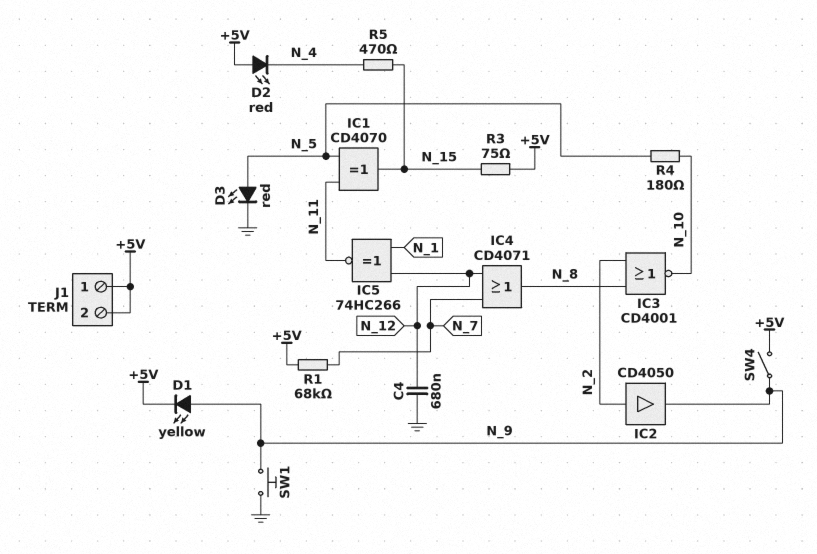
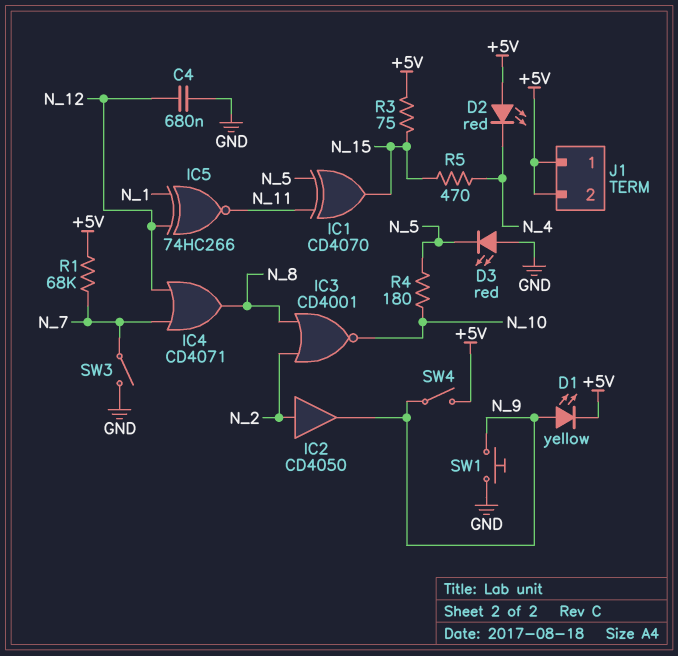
D3: LED red (A N_5, K GND) -> LED red (A GND, K N_5)
SW3: none -> switch (GND, N_7)

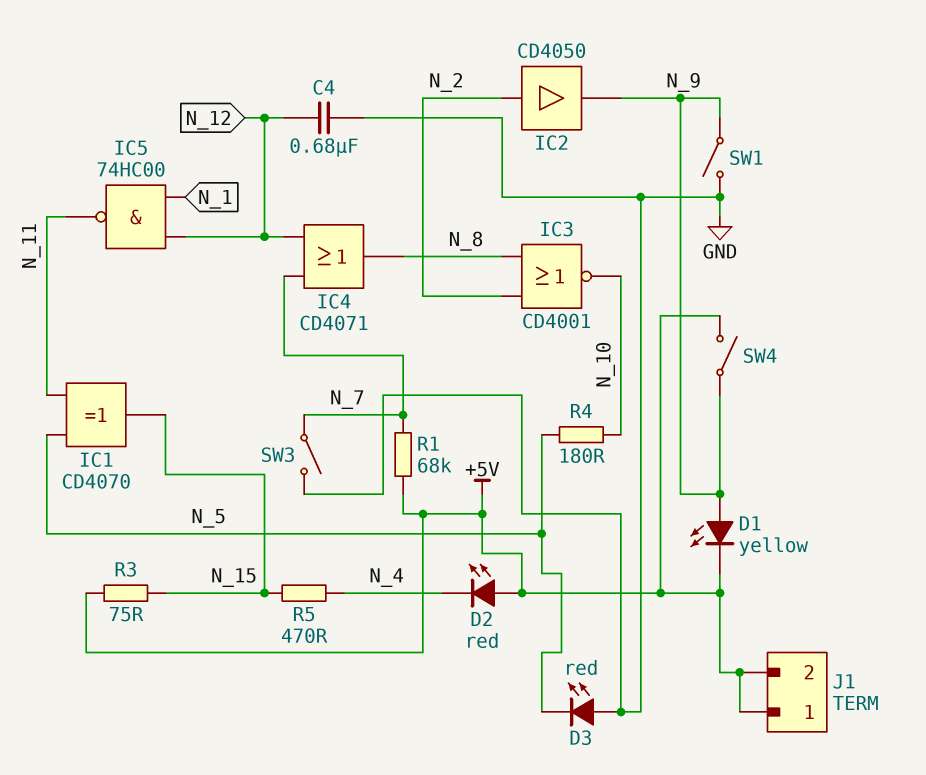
IC5: XNOR 74HC266 (in N_1, in N_12, out N_11) -> NAND 74HC00 (in N_1, in N_12, out N_11)
SW1: button (GND, N_9) -> switch (GND, N_9)

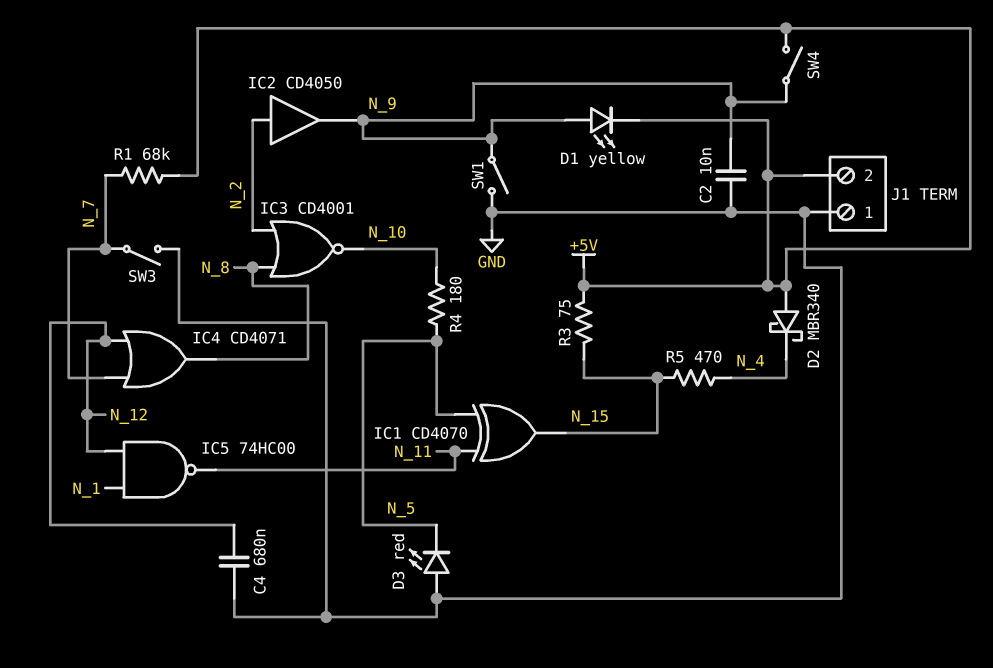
C2: none -> 10nF (GND, N_9)
D2: LED red (A +5V, K N_4) -> schottky MBR340 (A +5V, K N_4)
J1 pin 1: +5V -> GND

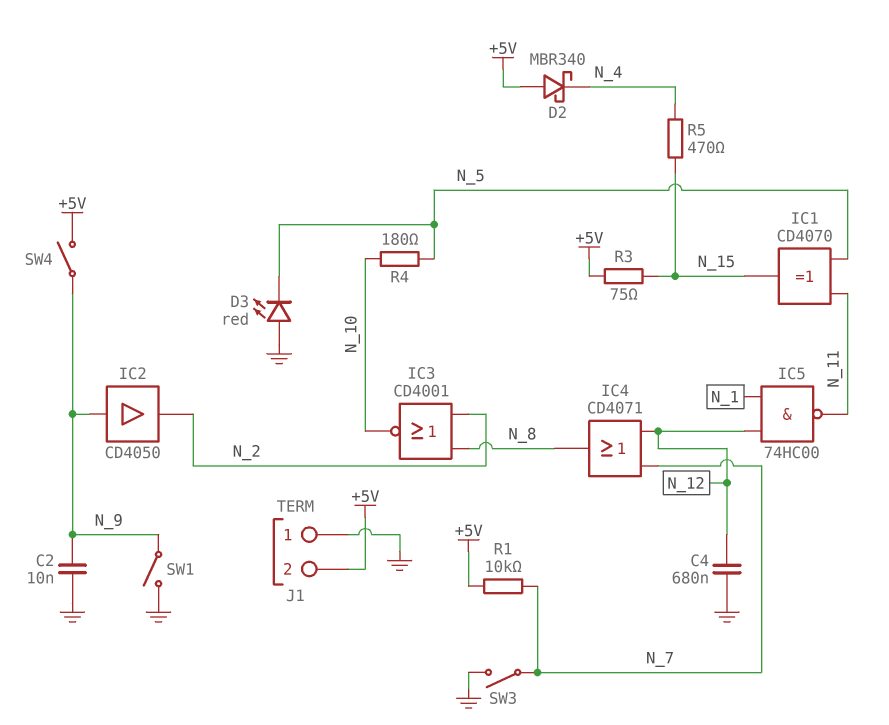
D1: LED yellow (A N_9, K +5V) -> none
IC2: buffer CD4050 (in N_2, out N_9) -> buffer CD4050 (in N_9, out N_2)
R1: 68k (+5V, N_7) -> 10k (+5V, N_7)

